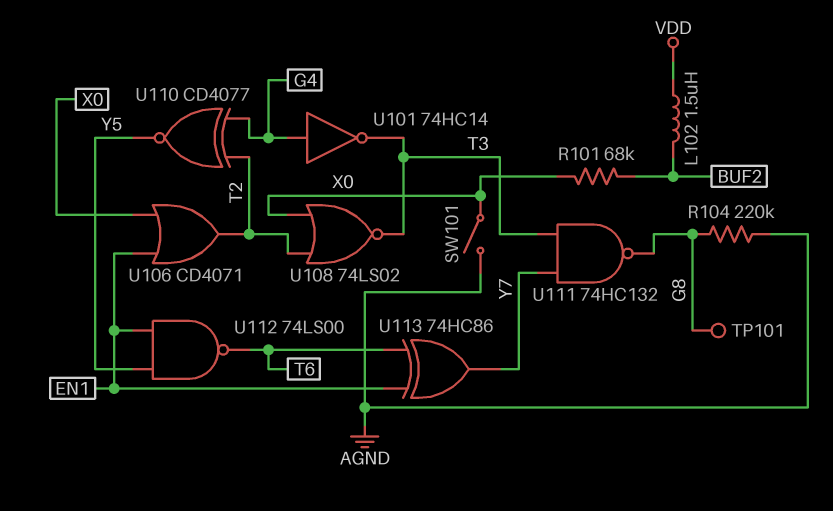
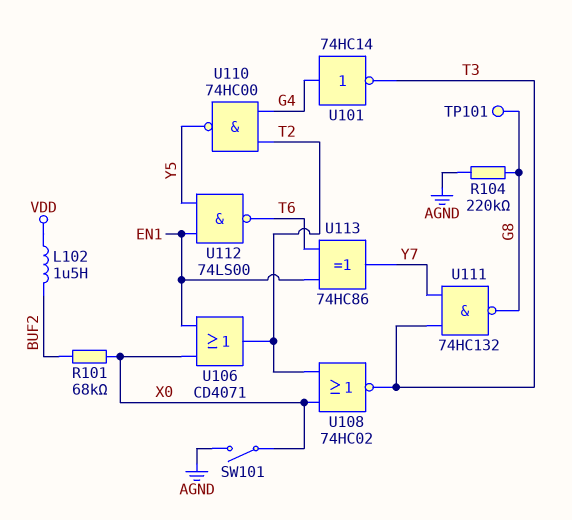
U108: NOR 74LS02 (in T2, in X0, out T3) -> NOR 74HC02 (in T2, in X0, out T3)
U110: XNOR CD4077 (in G4, in T2, out Y5) -> NAND 74HC00 (in G4, in T2, out Y5)

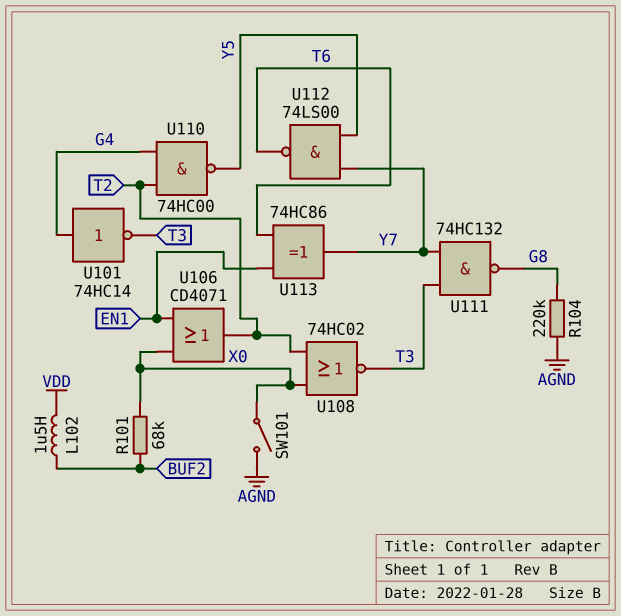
TP101: test point (G8) -> none
U112: NAND 74LS00 (in EN1, in Y5, out T6) -> NAND 74LS00 (in Y5, in Y7, out T6)

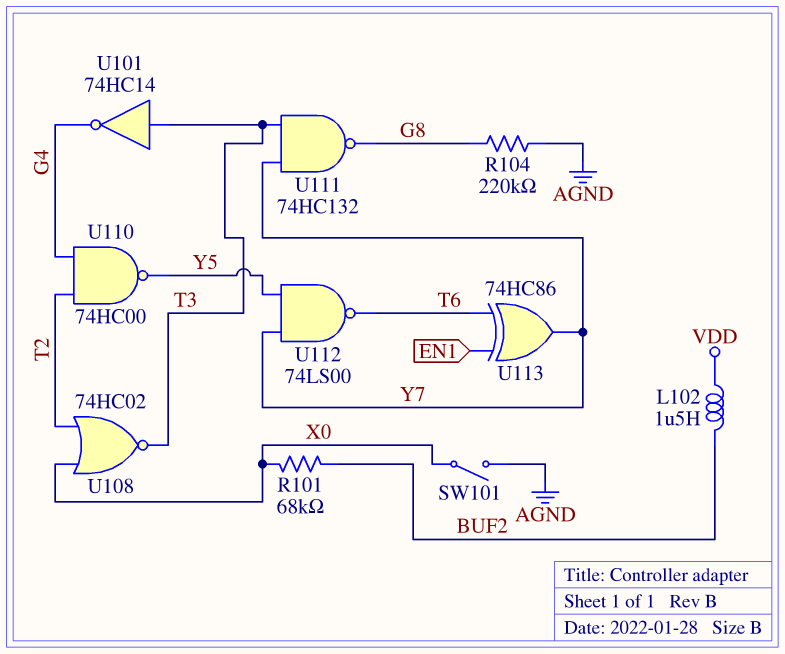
U101: NOT 74HC14 (in G4, out T3) -> NOT 74HC14 (in T3, out G4)
U106: OR CD4071 (in EN1, in X0, out T2) -> none

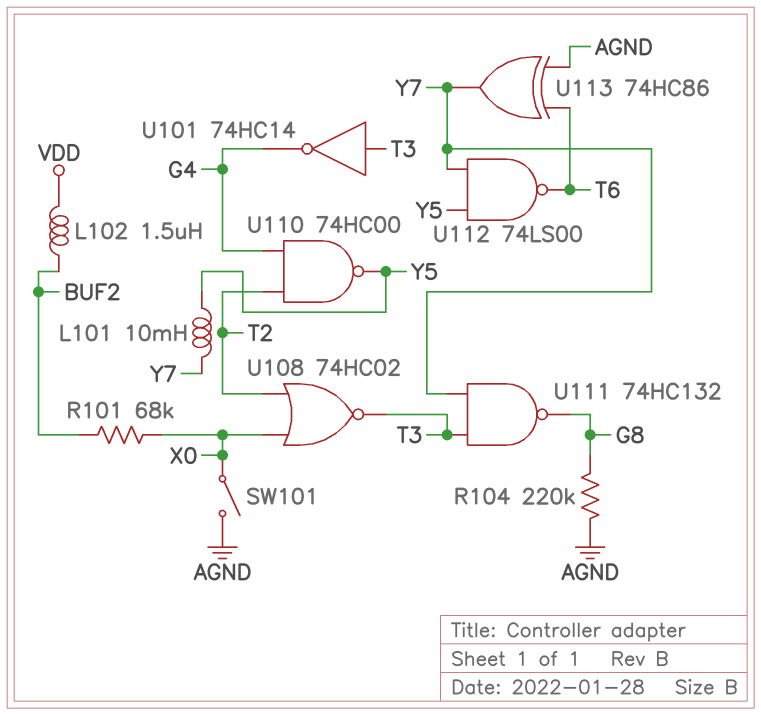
L101: none -> 10mH (Y5, Y7)
U113: XOR 74HC86 (in EN1, in T6, out Y7) -> XOR 74HC86 (in AGND, in T6, out Y7)

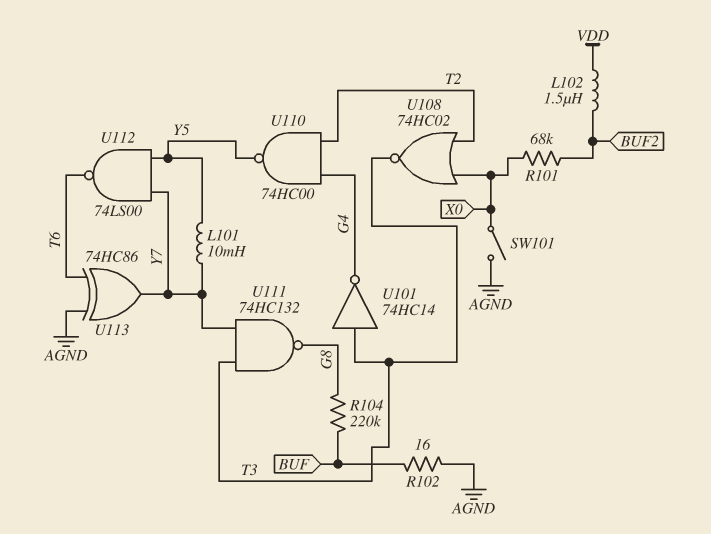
R102: none -> 16 (AGND, BUF)
R104: 220k (AGND, G8) -> 220k (BUF, G8)

